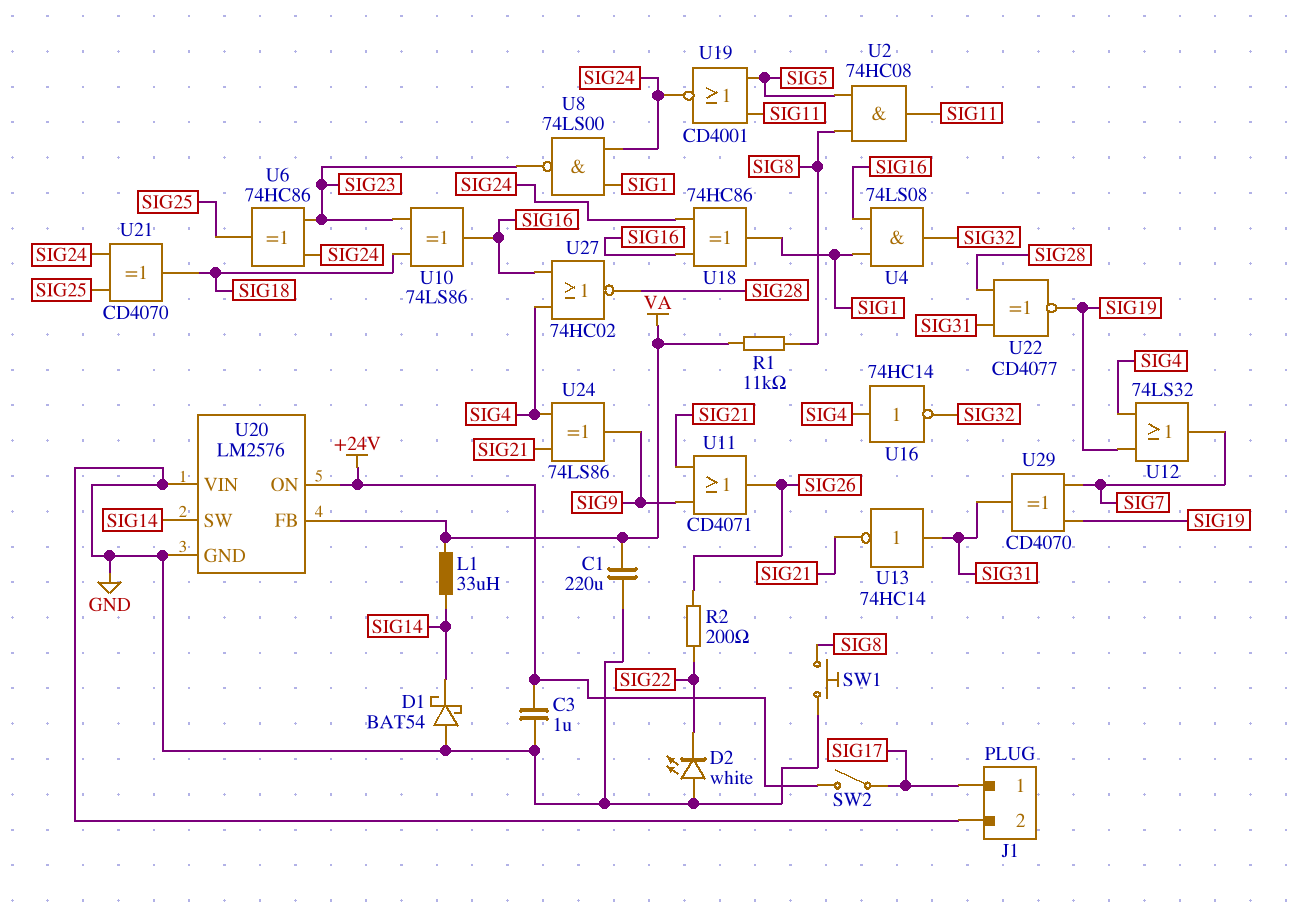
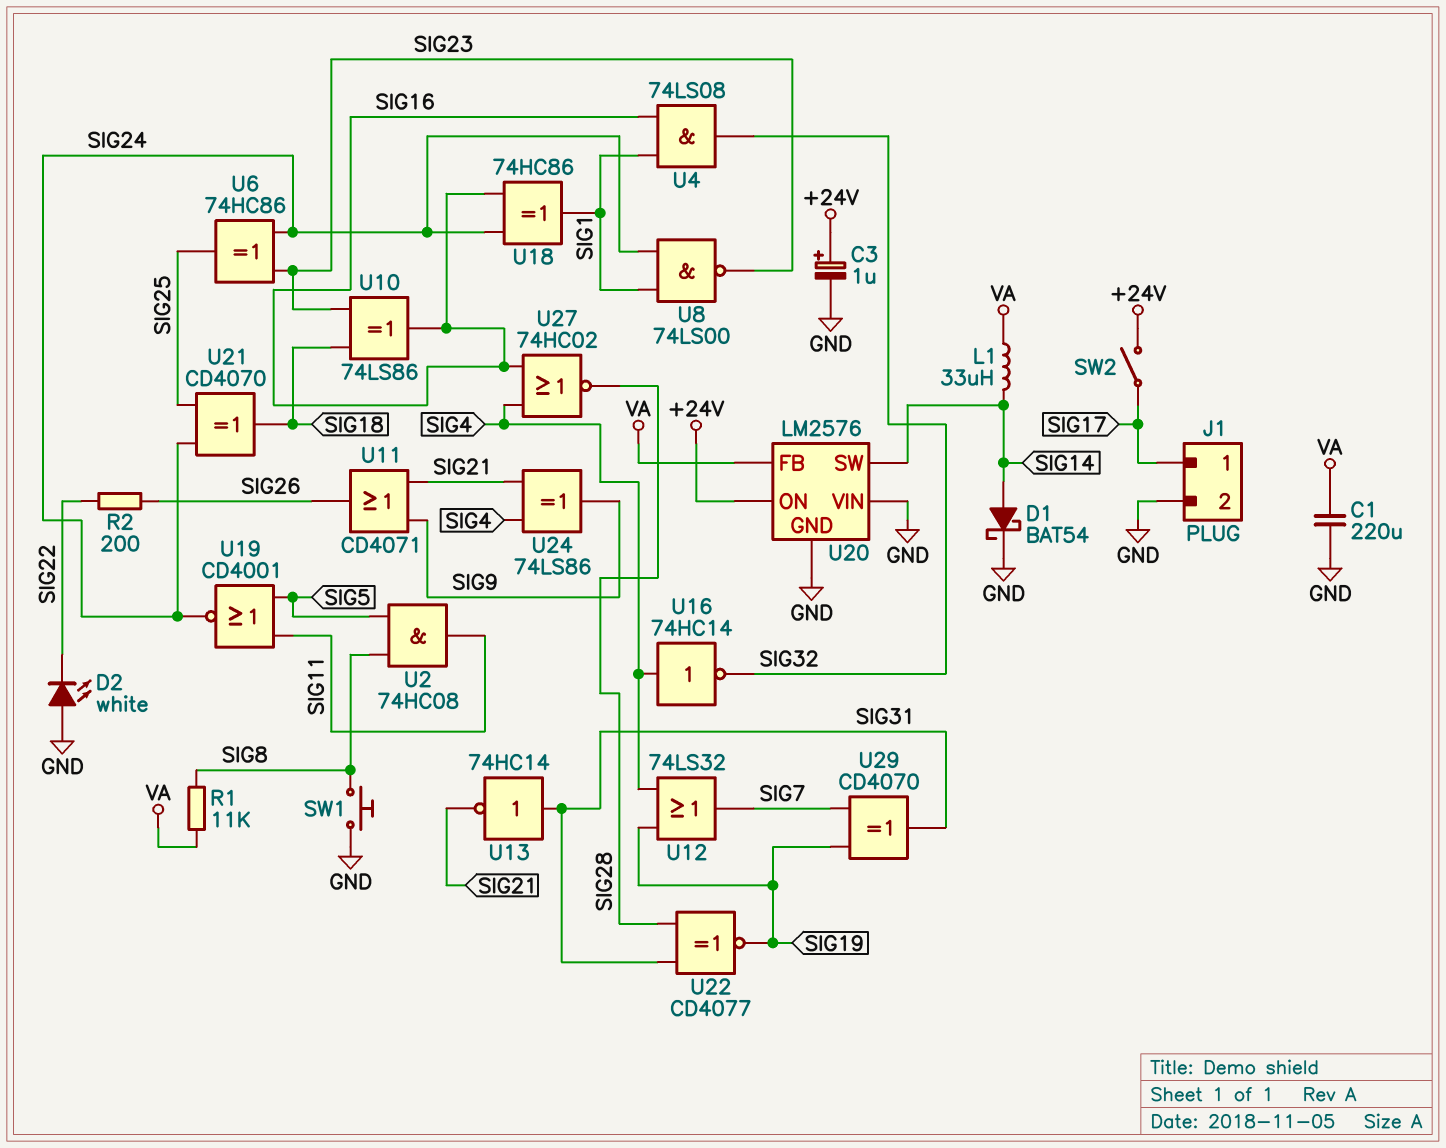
C3: 1uF (+24V, GND) -> 1uF (plus +24V, minus GND)
D1: schottky BAT54 (A GND, K SIG14) -> schottky BAT54 (A SIG14, K GND)

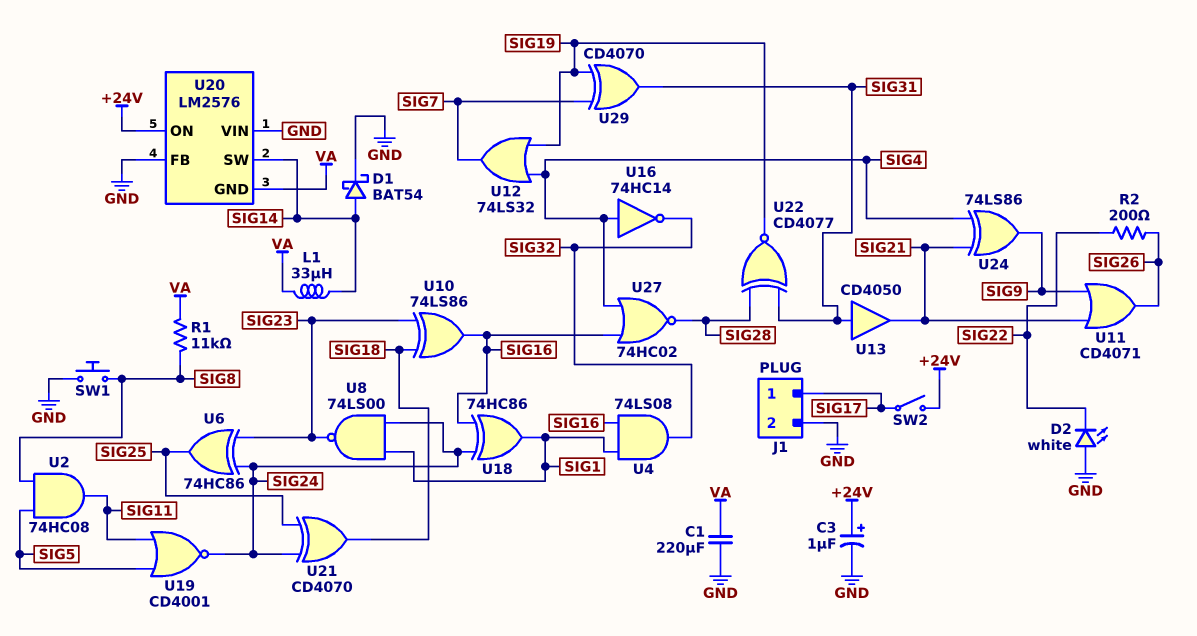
U13: NOT 74HC14 (in SIG31, out SIG21) -> buffer CD4050 (in SIG31, out SIG21)
U20 pin FB: VA -> GND
U20 pin GND: GND -> VA

